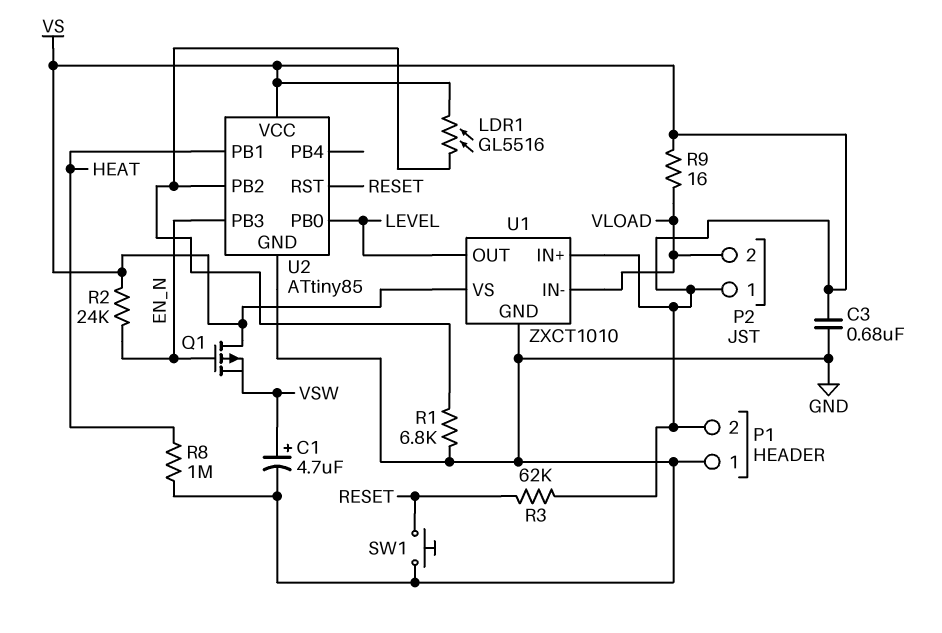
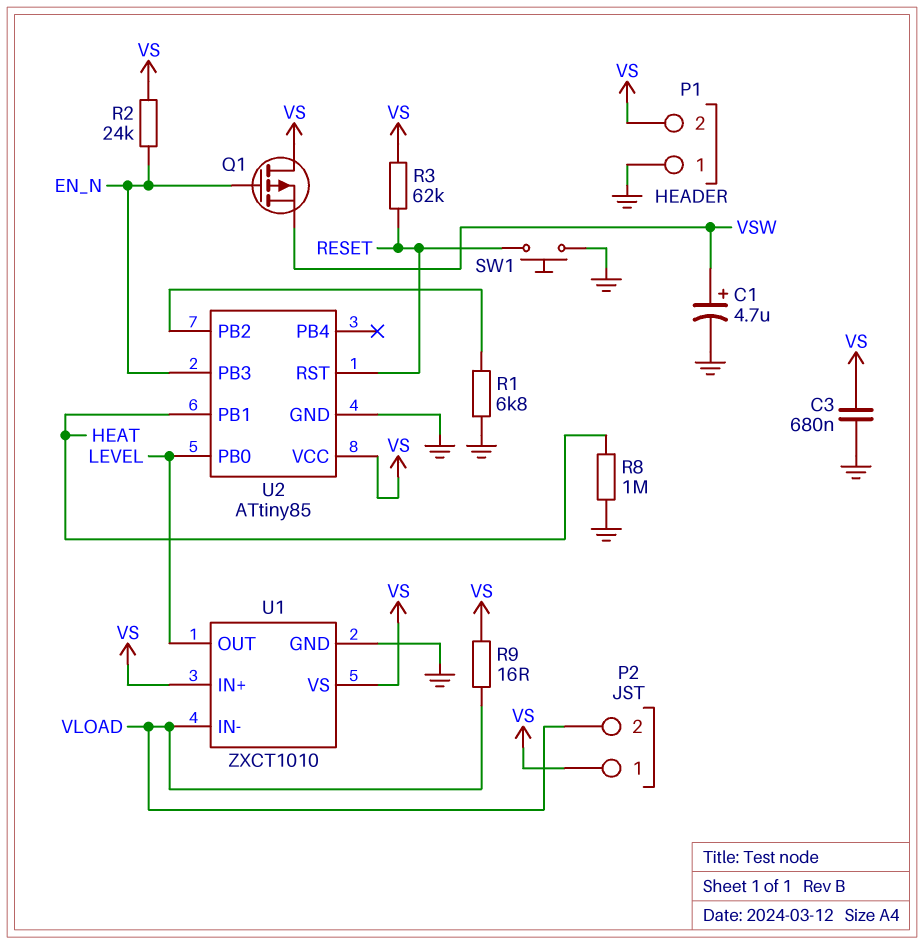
LDR1: GL5516 (U2/PB2, VS) -> none

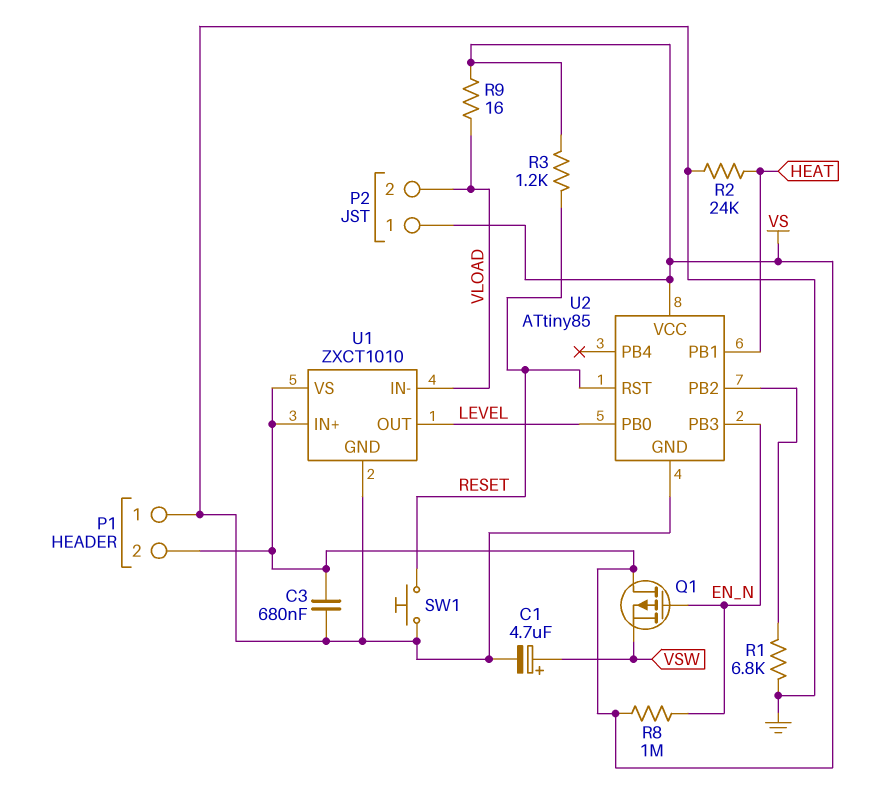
R2: 24k (EN_N, VS) -> 24k (GND, HEAT)
R3: 62k (RESET, VS) -> 1.2k (RESET, VS)
R8: 1M (GND, HEAT) -> 1M (EN_N, VS)

